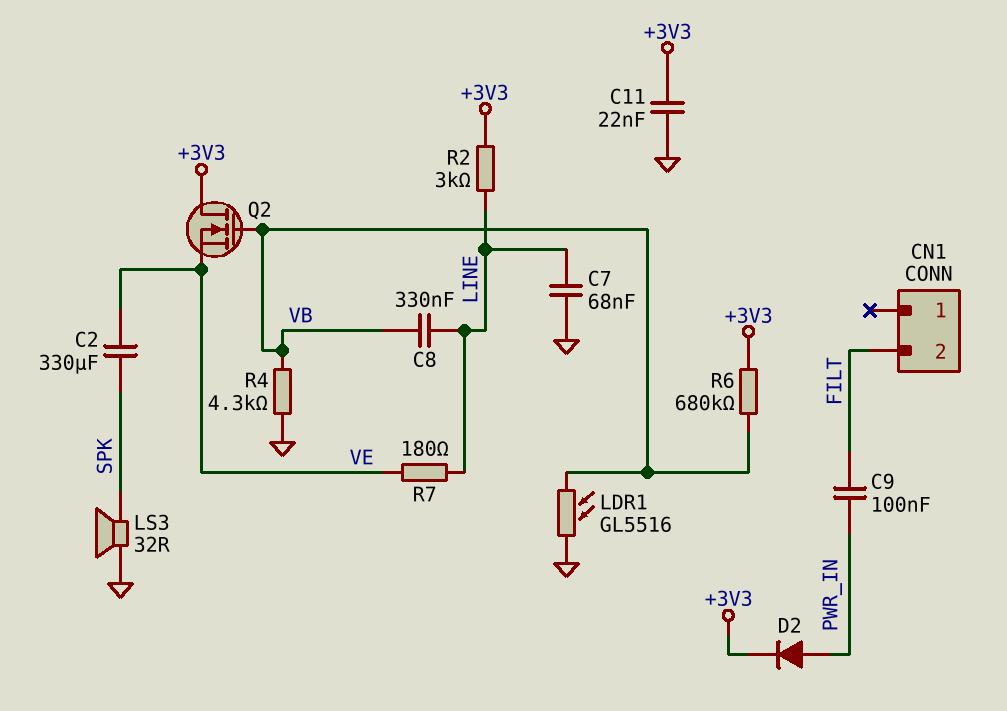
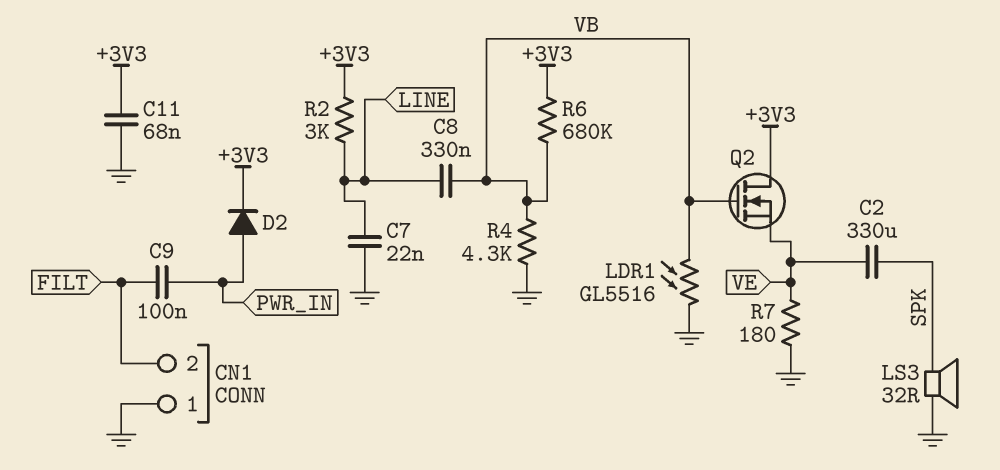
C7: 68nF (GND, LINE) -> 22nF (GND, LINE)
C11: 22nF (+3V3, GND) -> 68nF (+3V3, GND)
CN1 pin 1: none -> GND
R7: 180 (LINE, VE) -> 180 (GND, VE)

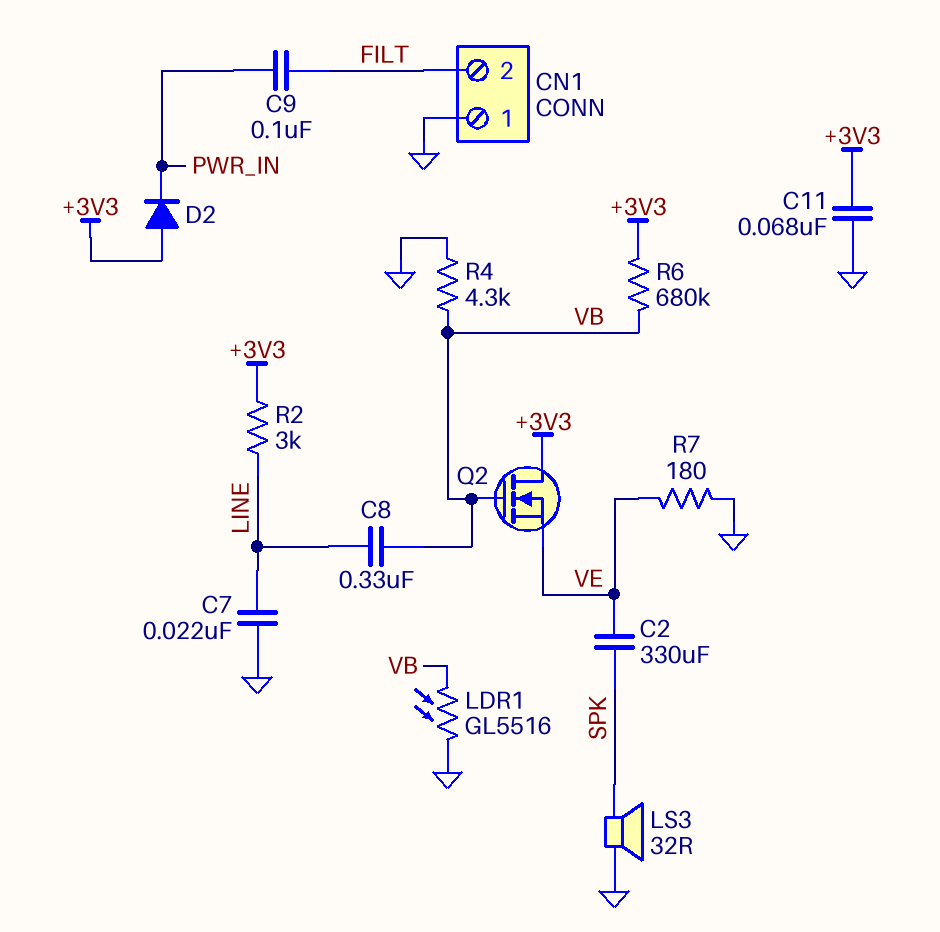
D2: diode (A PWR_IN, K +3V3) -> diode (A +3V3, K PWR_IN)

